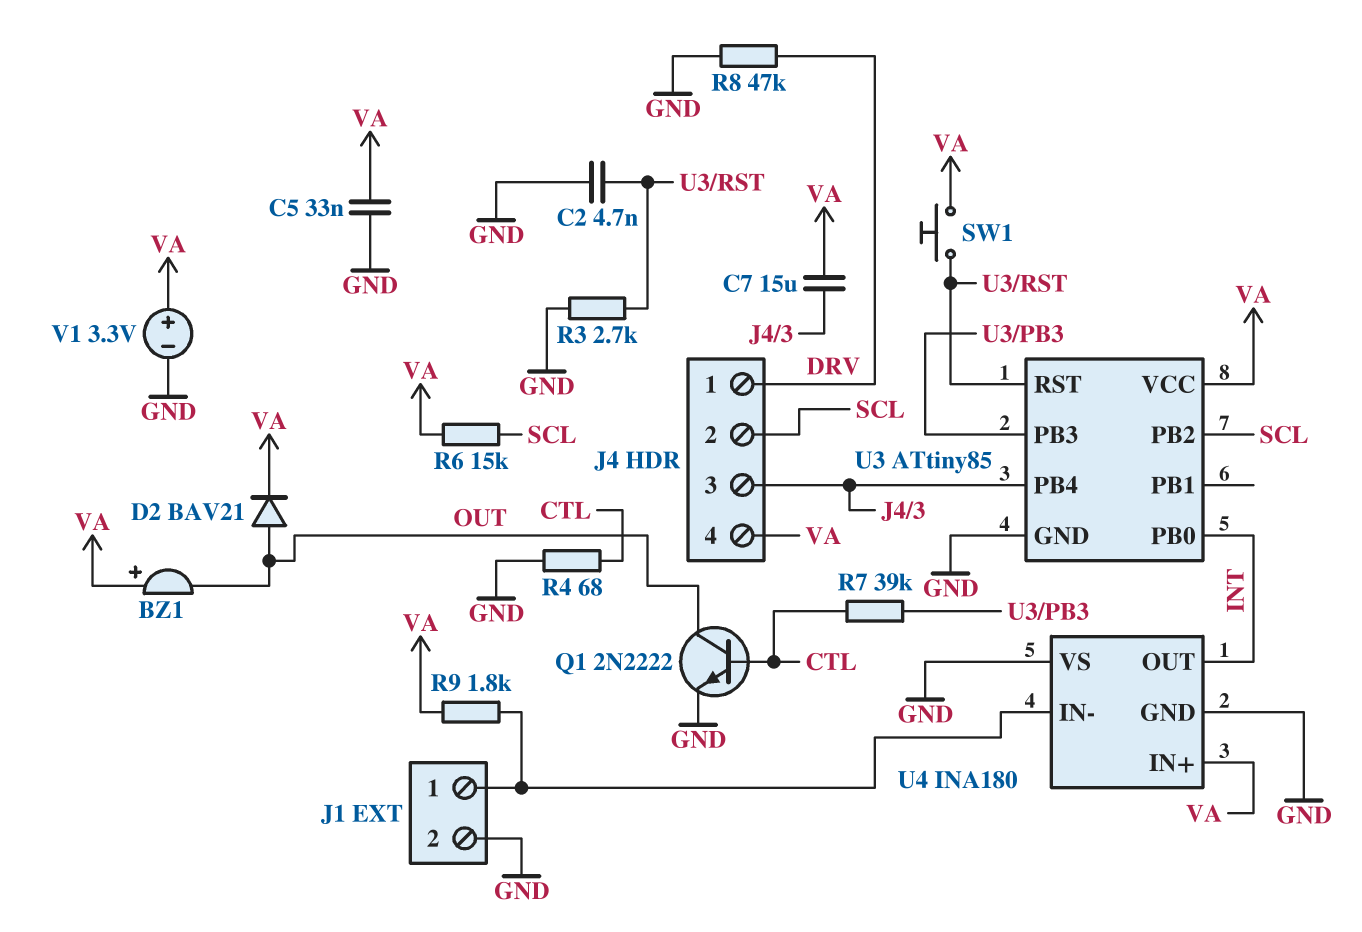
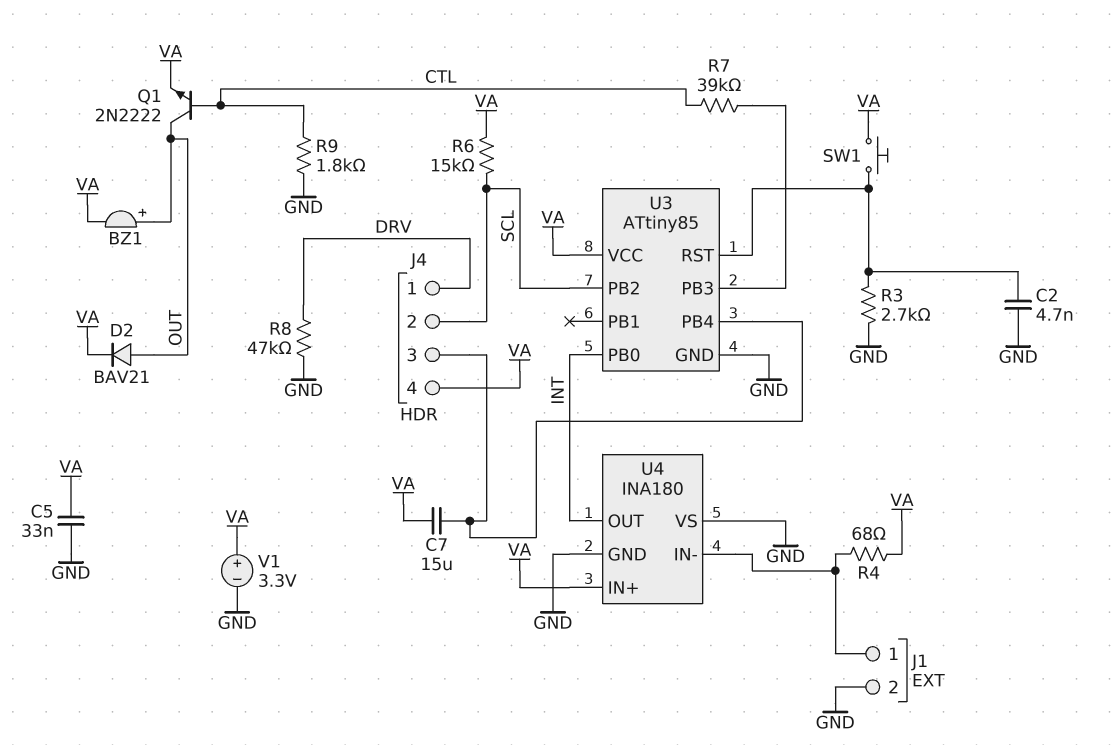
BZ1: buzzer (plus VA, minus OUT) -> buzzer (plus OUT, minus VA)
Q1: NPN 2N2222 (B CTL, C OUT, E GND) -> NPN 2N2222 (B CTL, C OUT, E VA)
R4: 68 (CTL, GND) -> 68 (J1/1, VA)
R9: 1.8k (J1/1, VA) -> 1.8k (CTL, GND)

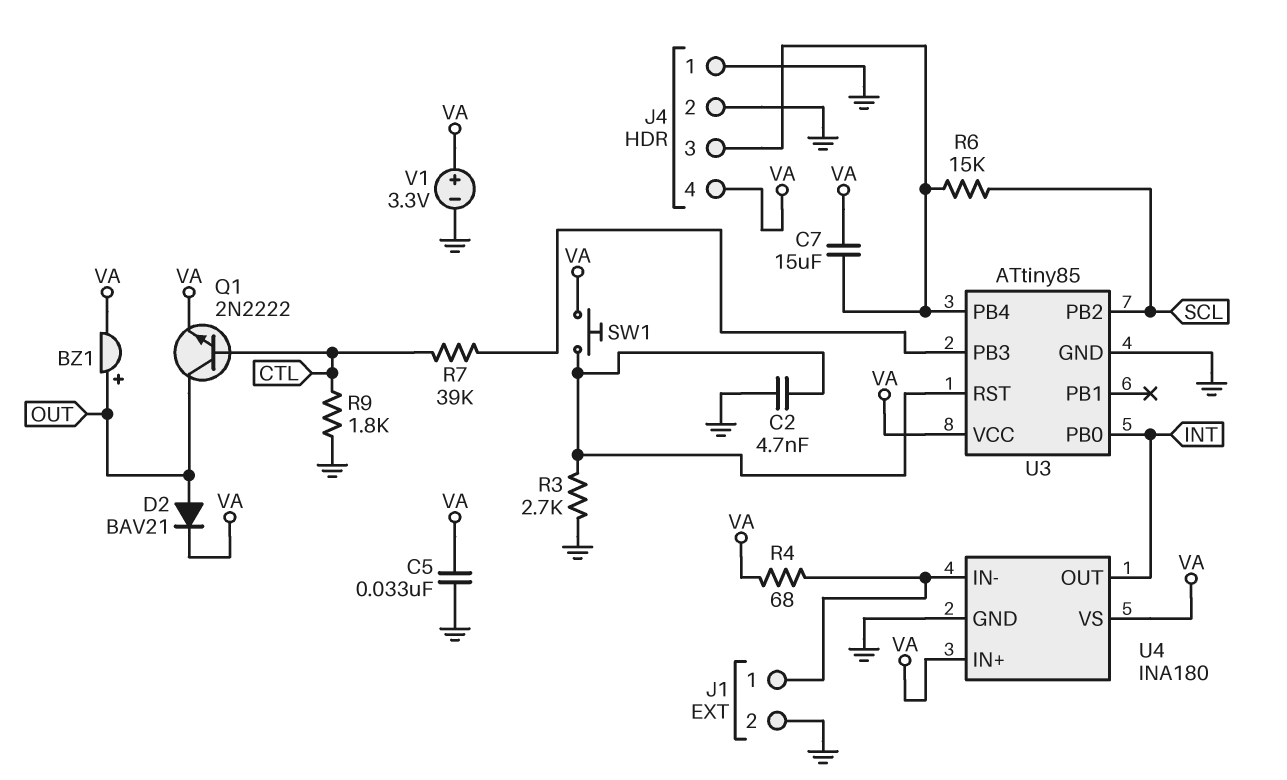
J4 pin 1: DRV -> GND
J4 pin 2: SCL -> GND
R6: 15k (SCL, VA) -> 15k (J4/3, SCL)
R8: 47k (DRV, GND) -> none
U4 pin VS: GND -> VA

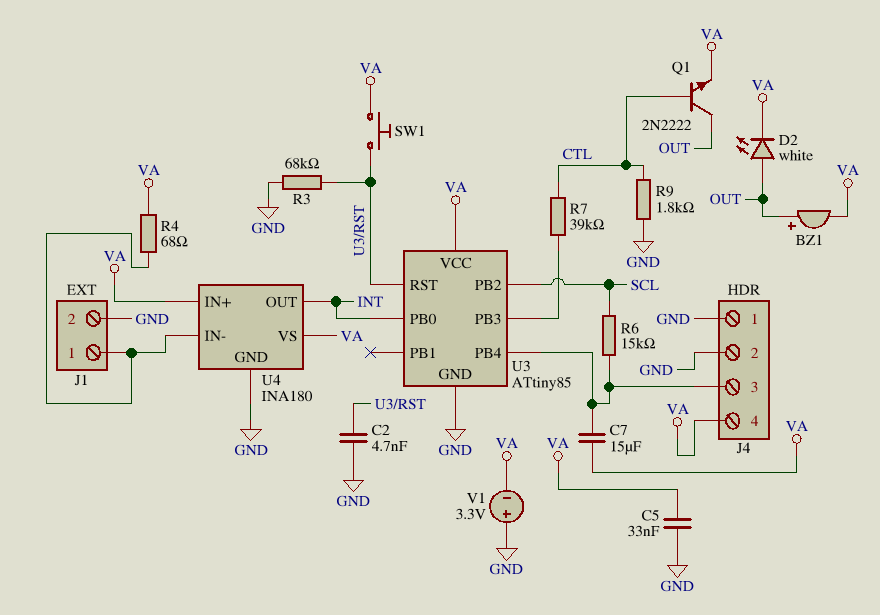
D2: diode BAV21 (A OUT, K VA) -> LED white (A OUT, K VA)
R3: 2.7k (GND, U3/RST) -> 68k (GND, U3/RST)
V1: 3.3V (plus VA, minus GND) -> 3.3V (plus GND, minus VA)

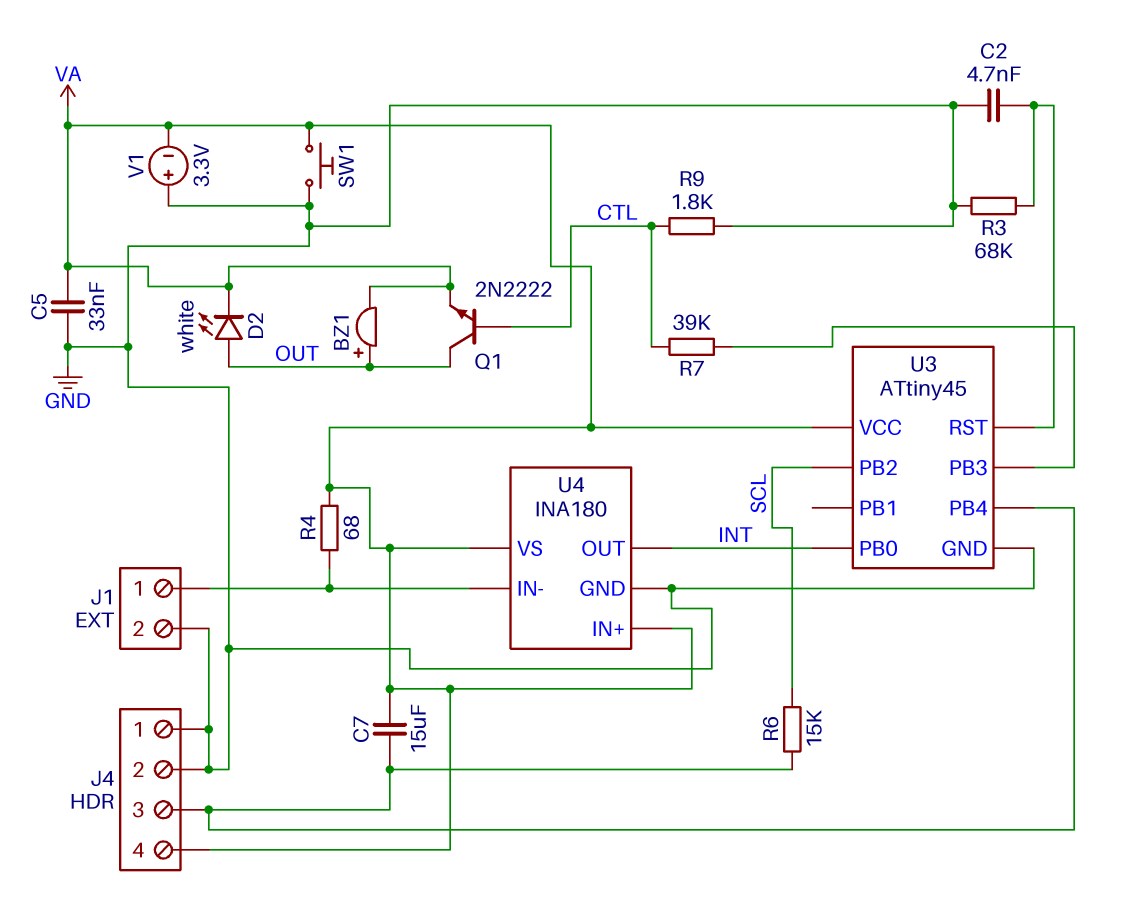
SW1: button (U3/RST, VA) -> button (GND, VA)
U3: ATtiny85 -> ATtiny45

